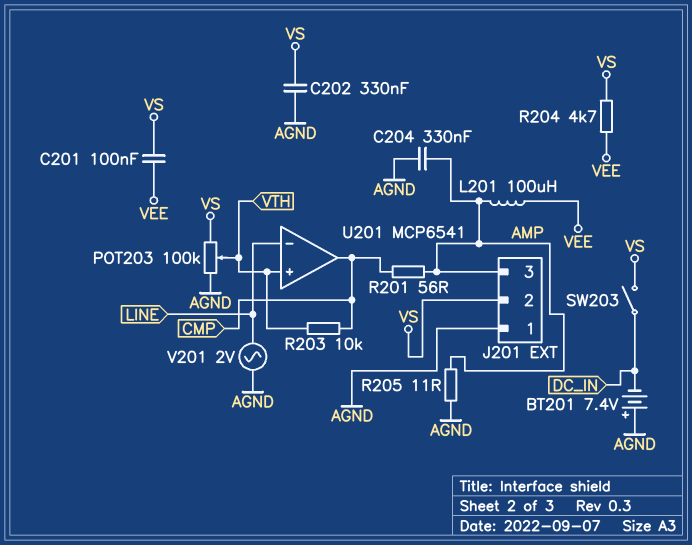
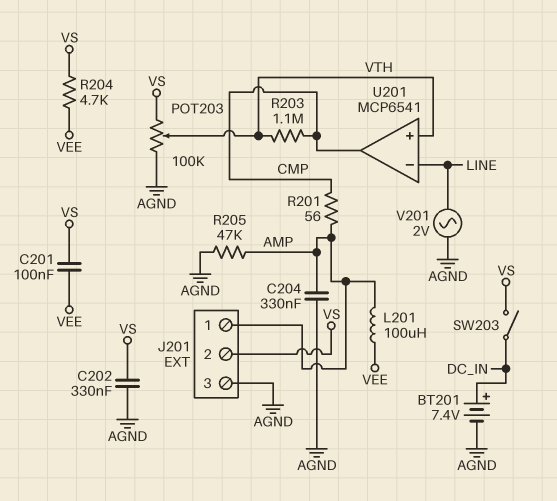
BT201: 7.4V (plus AGND, minus DC_IN) -> 7.4V (plus DC_IN, minus AGND)
J201 pin 1: AGND -> AMP
J201 pin 3: AMP -> AGND
R203: 10k (CMP, VTH) -> 1.1M (CMP, VTH)
R205: 11 (AGND, AMP) -> 47k (AGND, AMP)

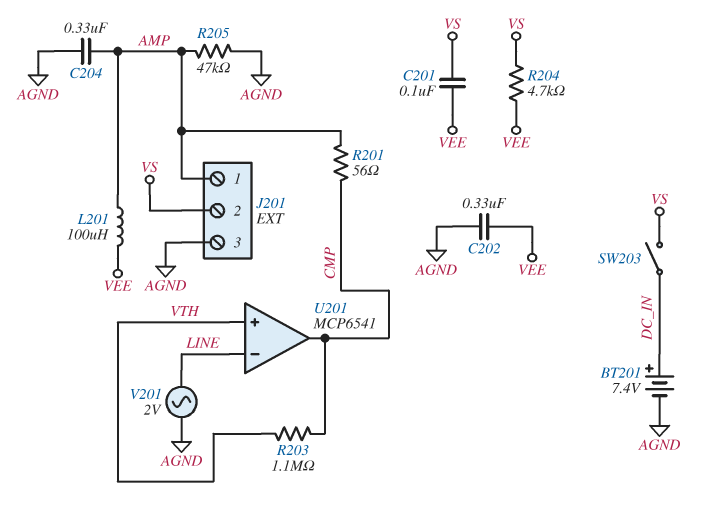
C202: 330nF (AGND, VS) -> 330nF (AGND, VEE)
POT203: 100k (AGND, VS, wiper VTH) -> none

